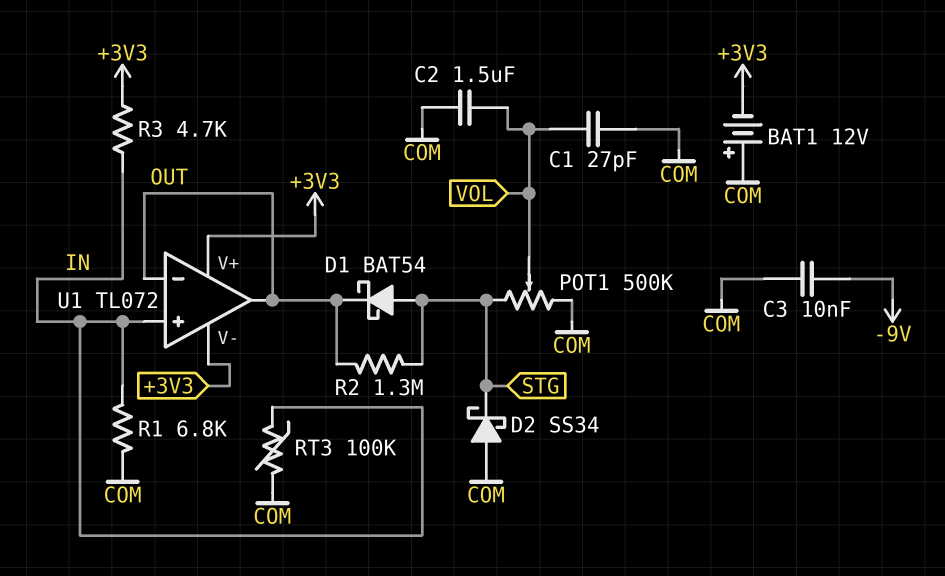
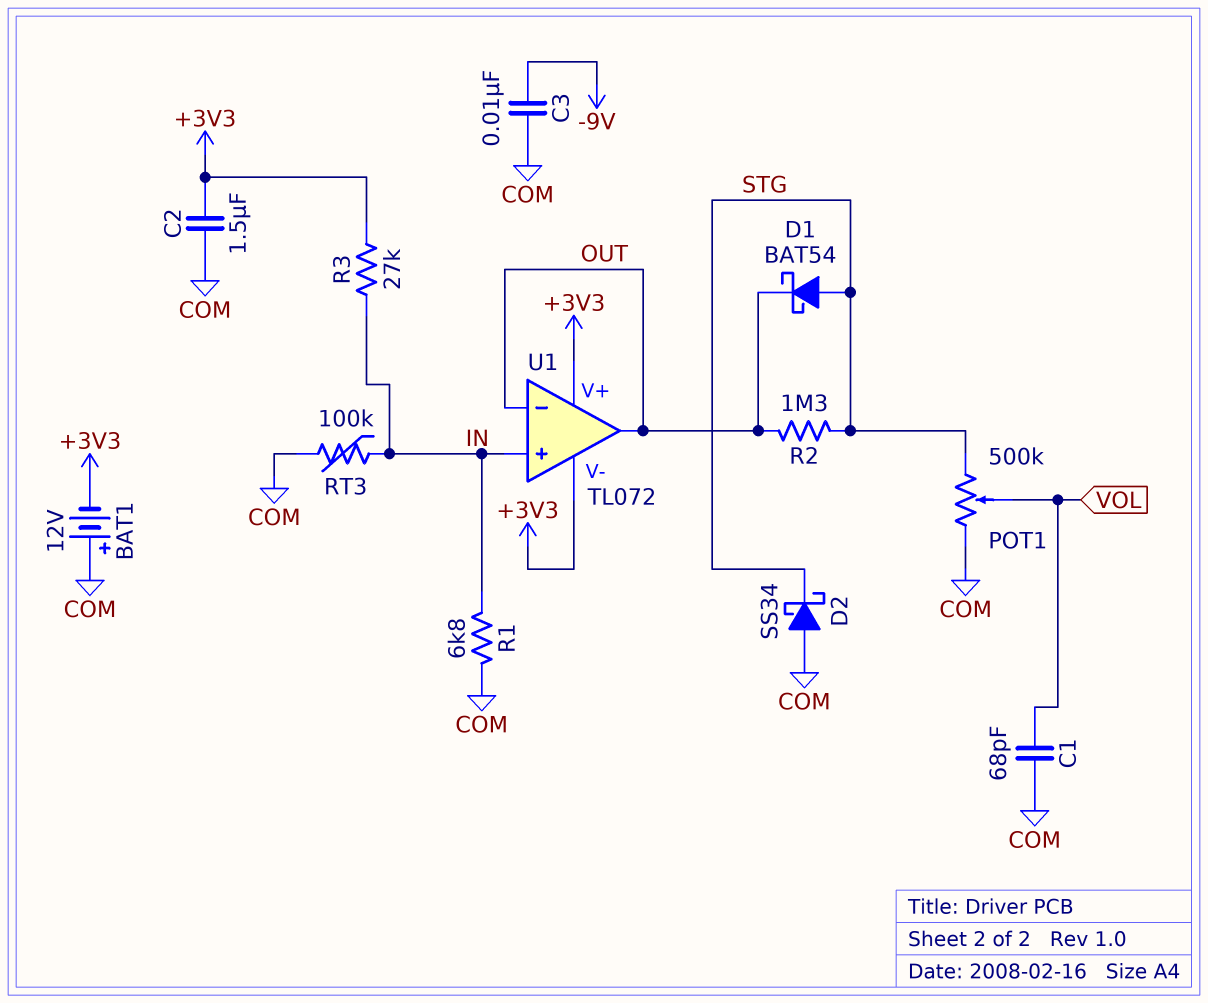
C1: 27pF (COM, VOL) -> 68pF (COM, VOL)
C2: 1.5uF (COM, VOL) -> 1.5uF (+3V3, COM)
R3: 4.7k (+3V3, IN) -> 27k (+3V3, IN)

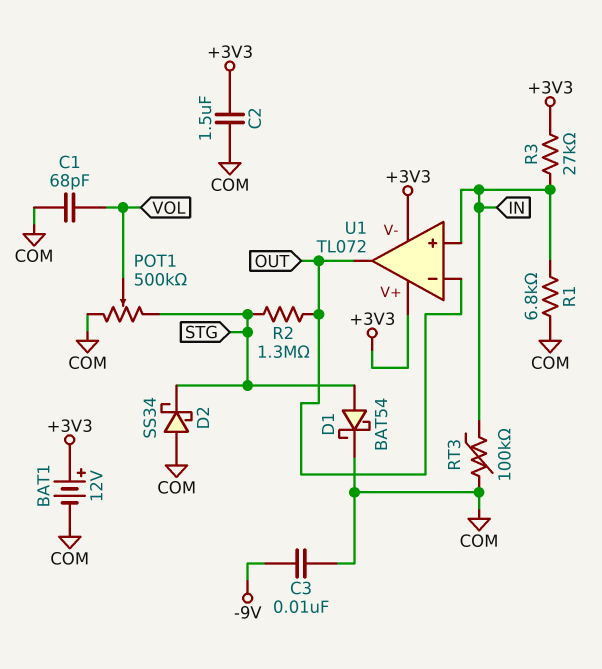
BAT1: 12V (plus COM, minus +3V3) -> 12V (plus +3V3, minus COM)
D1: schottky BAT54 (A STG, K OUT) -> schottky BAT54 (A STG, K COM)

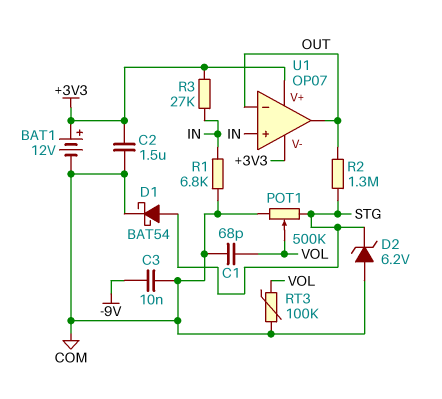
D2: schottky SS34 (A COM, K STG) -> zener 6.2V (A COM, K STG)
RT3: 100k (COM, IN) -> 100k (COM, VOL)
U1: TL072 -> OP07

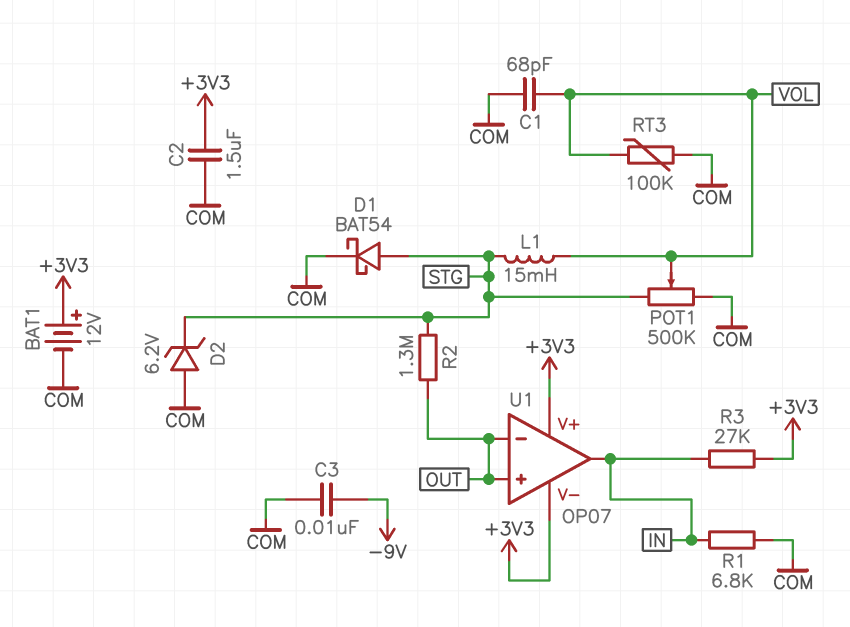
L1: none -> 15mH (STG, VOL)
U1 pin in+: IN -> OUT
U1 pin out: OUT -> IN

